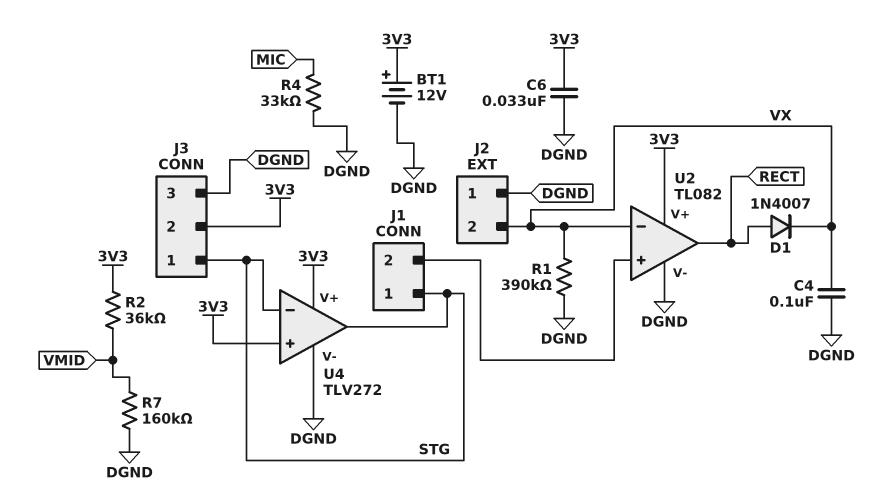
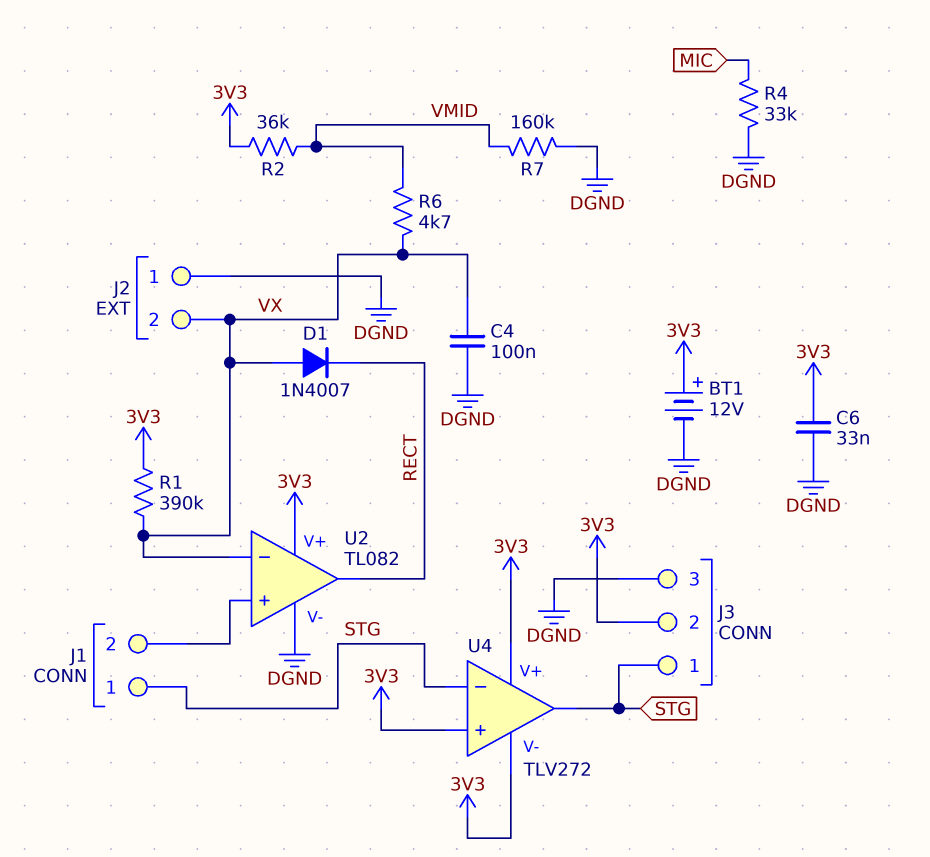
D1: diode 1N4007 (A RECT, K VX) -> diode 1N4007 (A VX, K RECT)
R1: 390k (DGND, VX) -> 390k (3V3, VX)
R6: none -> 4.7k (VMID, VX)
U4 pin V-: DGND -> 3V3

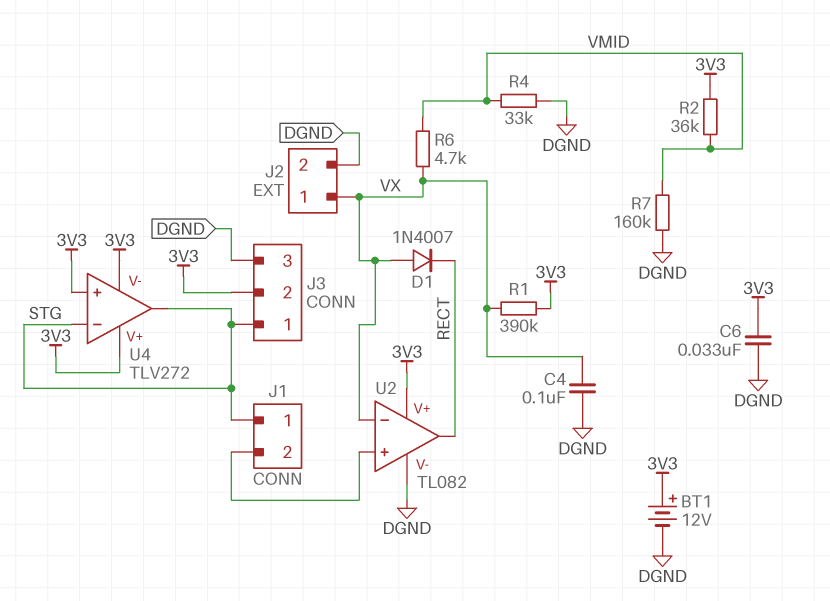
J2 pin 1: DGND -> VX
J2 pin 2: VX -> DGND
R4: 33k (DGND, MIC) -> 33k (DGND, VMID)

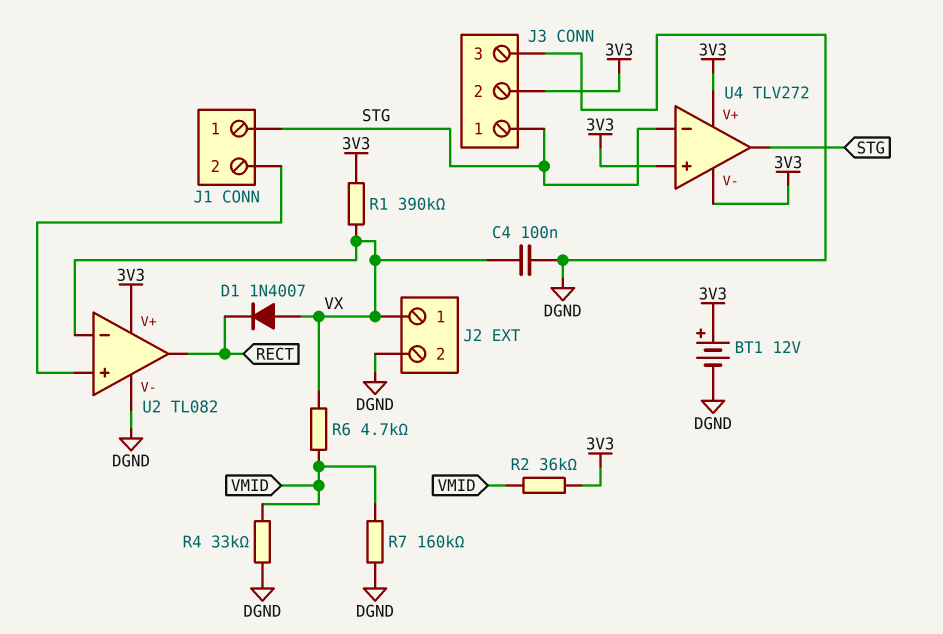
C6: 33nF (3V3, DGND) -> none

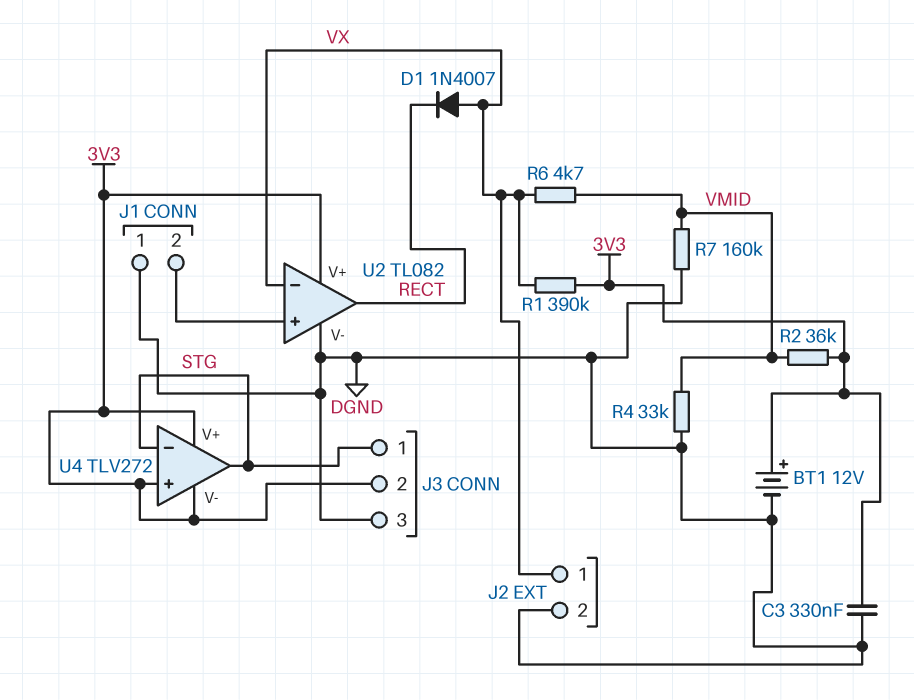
C3: none -> 330nF (3V3, DGND)
C4: 100nF (DGND, VX) -> none
J1 pin 1: STG -> DGND

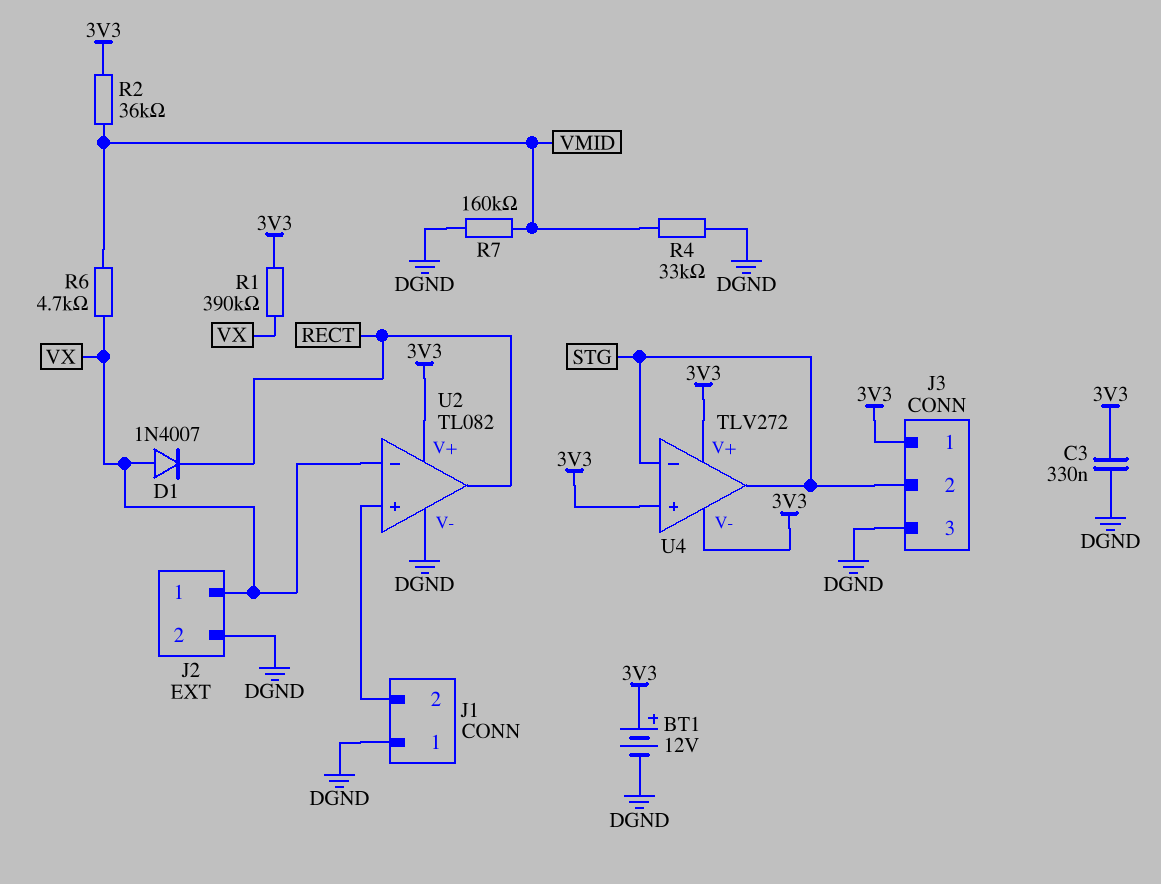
J3 pin 1: STG -> 3V3
J3 pin 2: 3V3 -> STG

